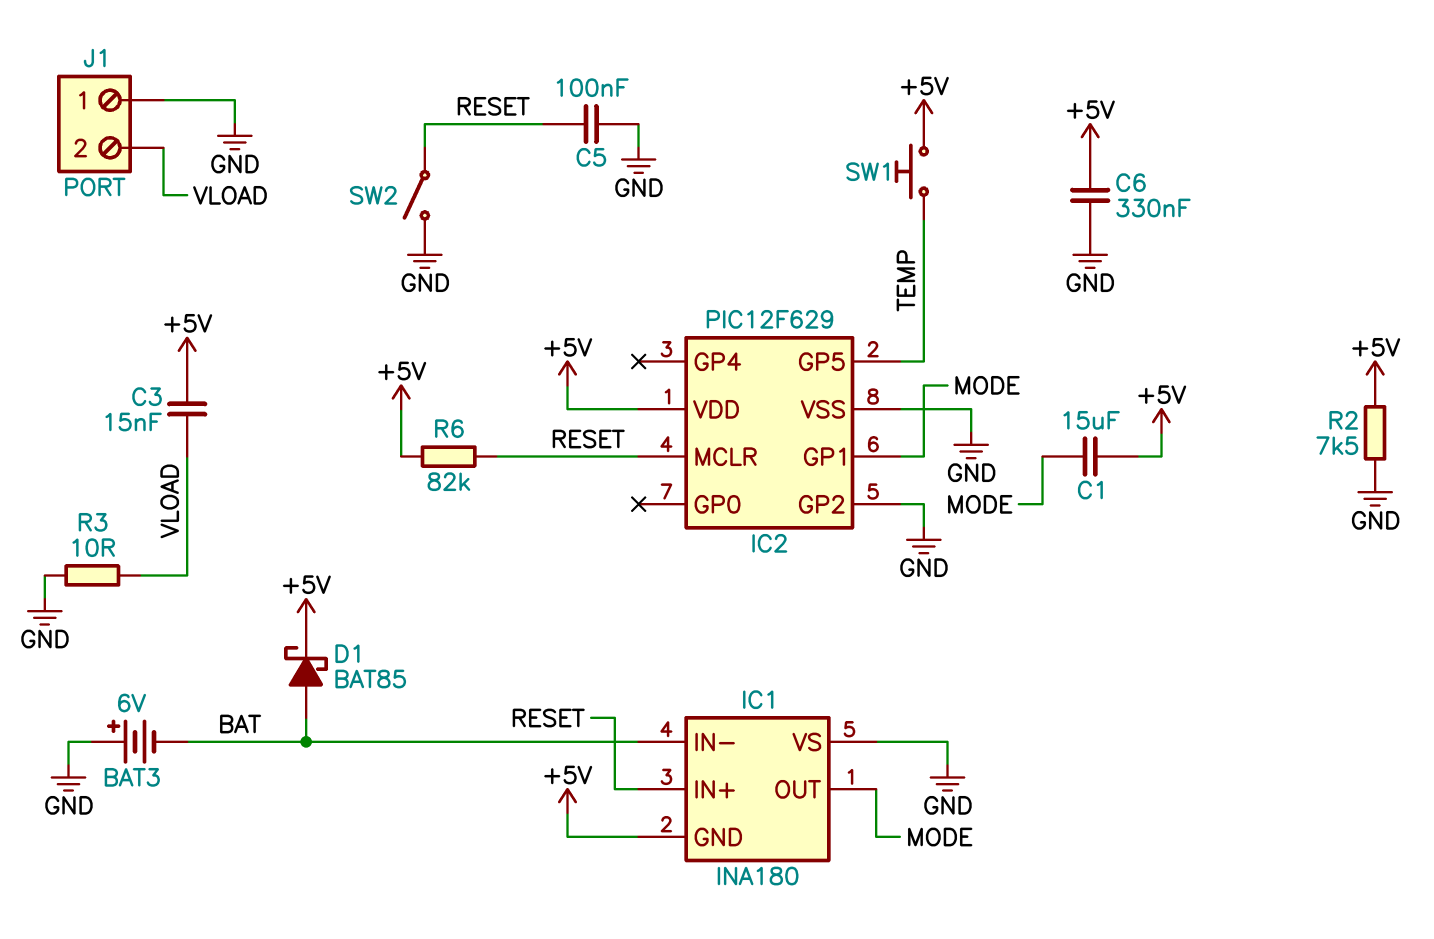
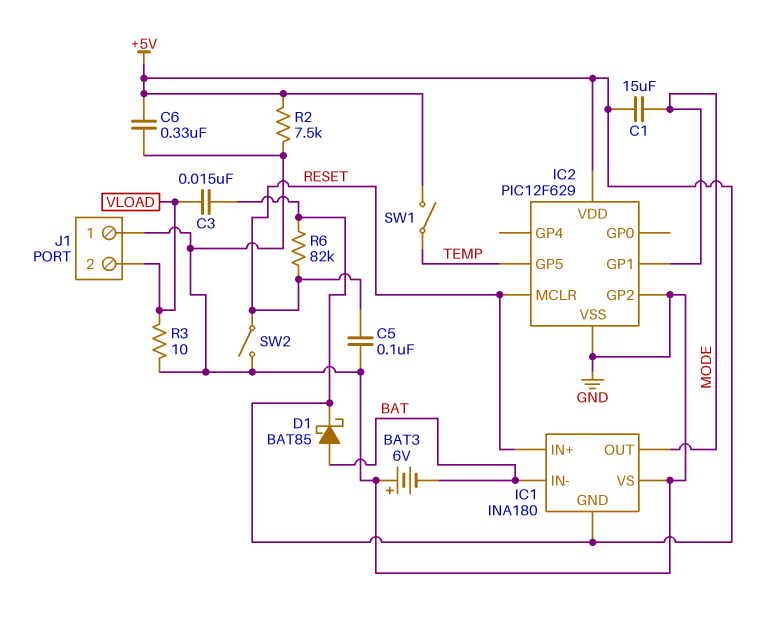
SW1: button (+5V, TEMP) -> switch (+5V, TEMP)

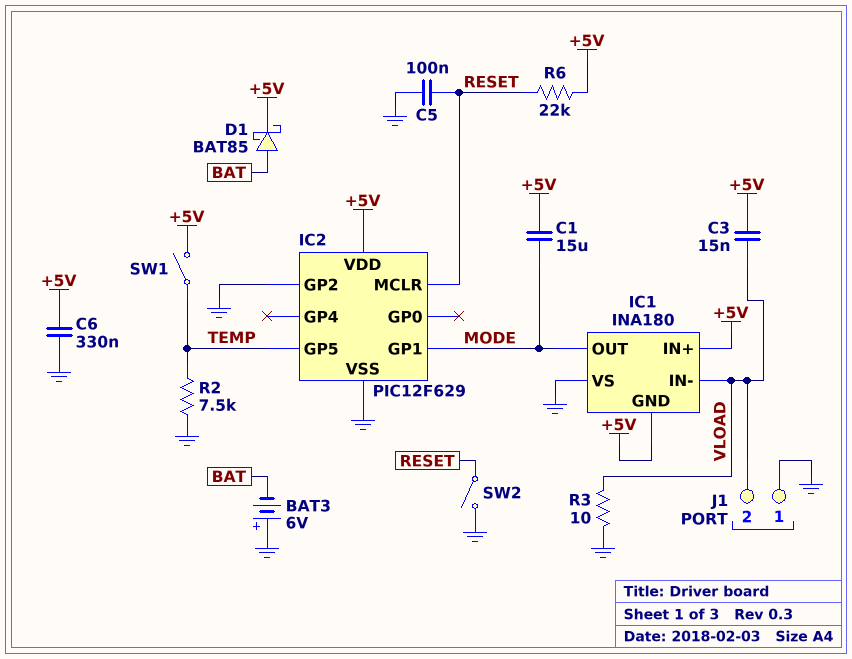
IC1 pin IN+: RESET -> +5V
IC1 pin IN-: BAT -> VLOAD
R2: 7.5k (+5V, GND) -> 7.5k (GND, TEMP)
R6: 82k (+5V, RESET) -> 22k (+5V, RESET)

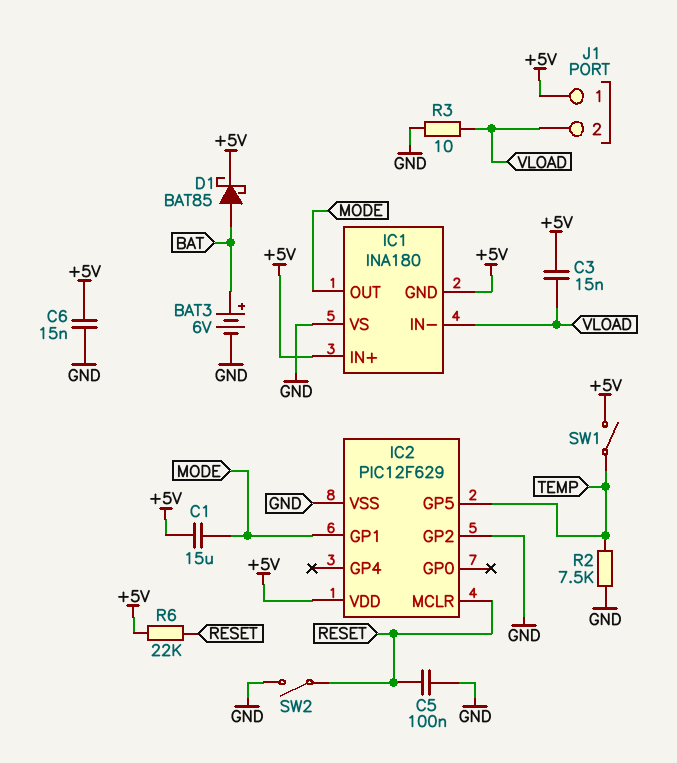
BAT3: 6V (plus GND, minus BAT) -> 6V (plus BAT, minus GND)
C6: 330nF (+5V, GND) -> 15nF (+5V, GND)
J1 pin 1: GND -> +5V

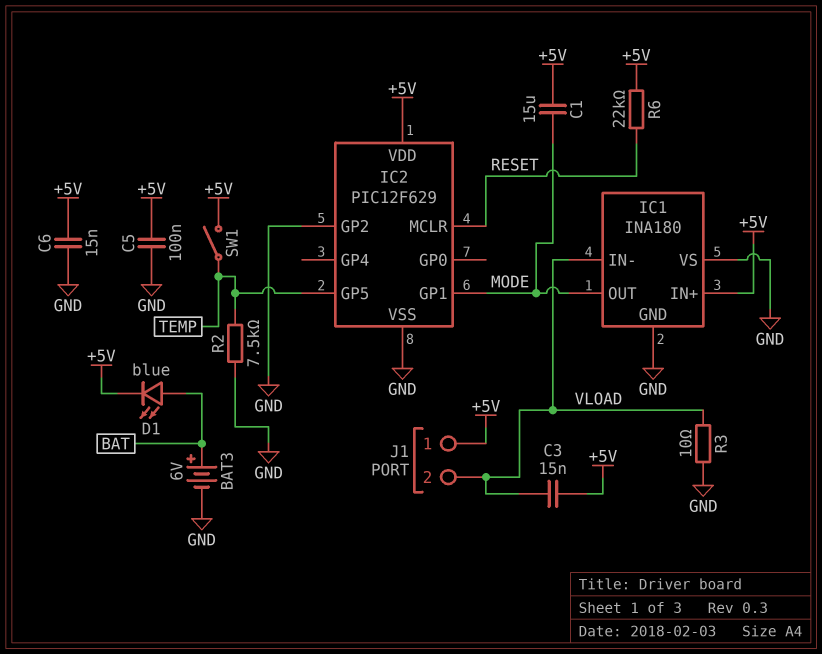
C5: 100nF (GND, RESET) -> 100nF (+5V, GND)
D1: schottky BAT85 (A BAT, K +5V) -> LED blue (A BAT, K +5V)
IC1 pin GND: +5V -> GND
SW2: switch (GND, RESET) -> none

